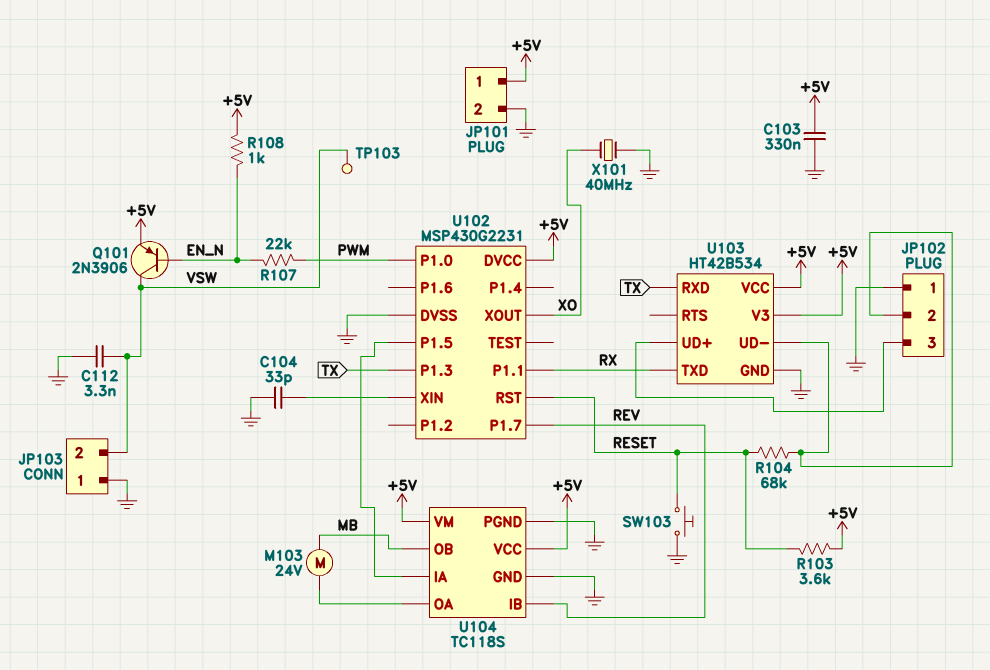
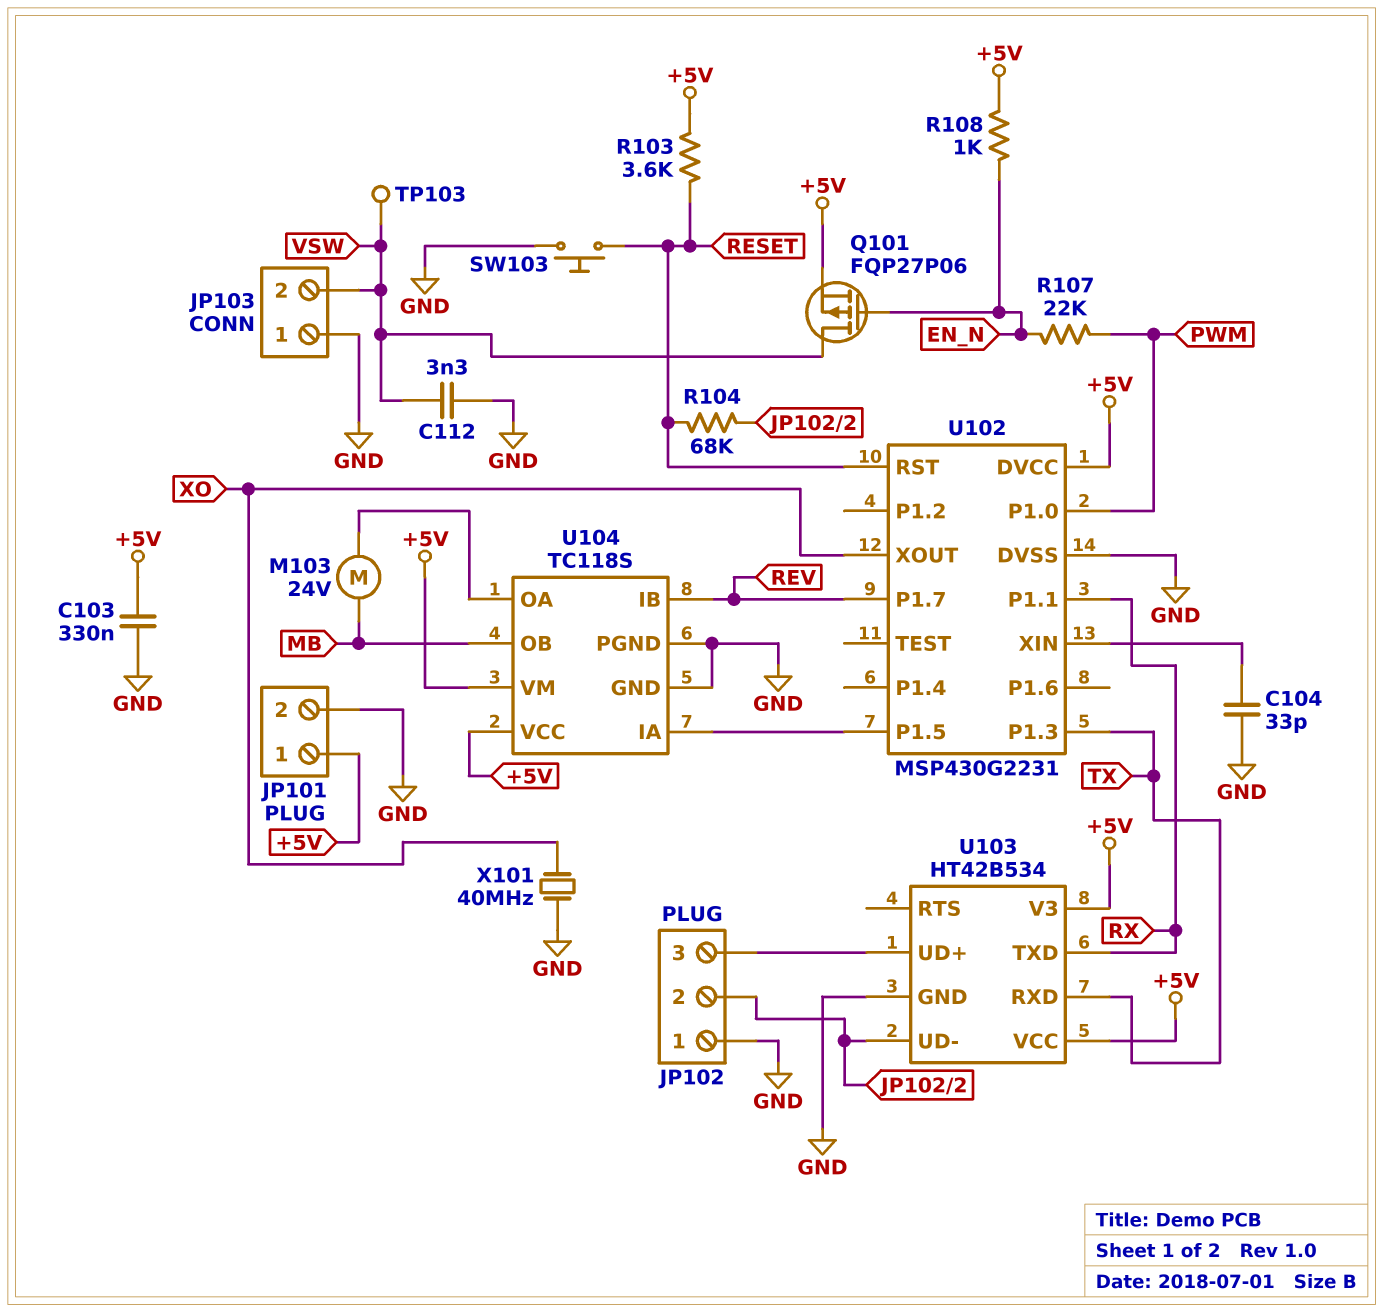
Q101: PNP 2N3906 (B EN_N, C VSW, E +5V) -> PMOS FQP27P06 (G EN_N, D VSW, S +5V)

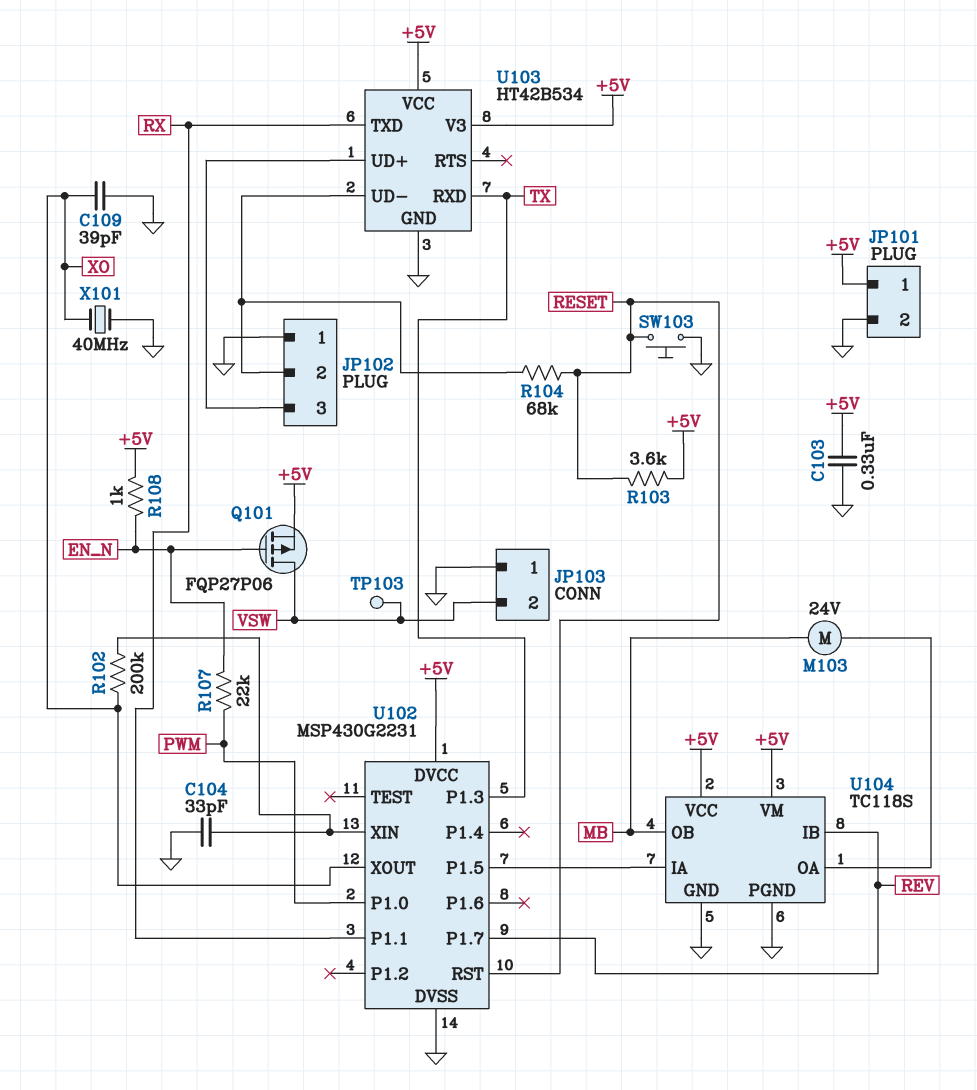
C109: none -> 39pF (GND, XO)
C112: 3.3nF (GND, VSW) -> none
R102: none -> 200k (U102/XIN, XO)

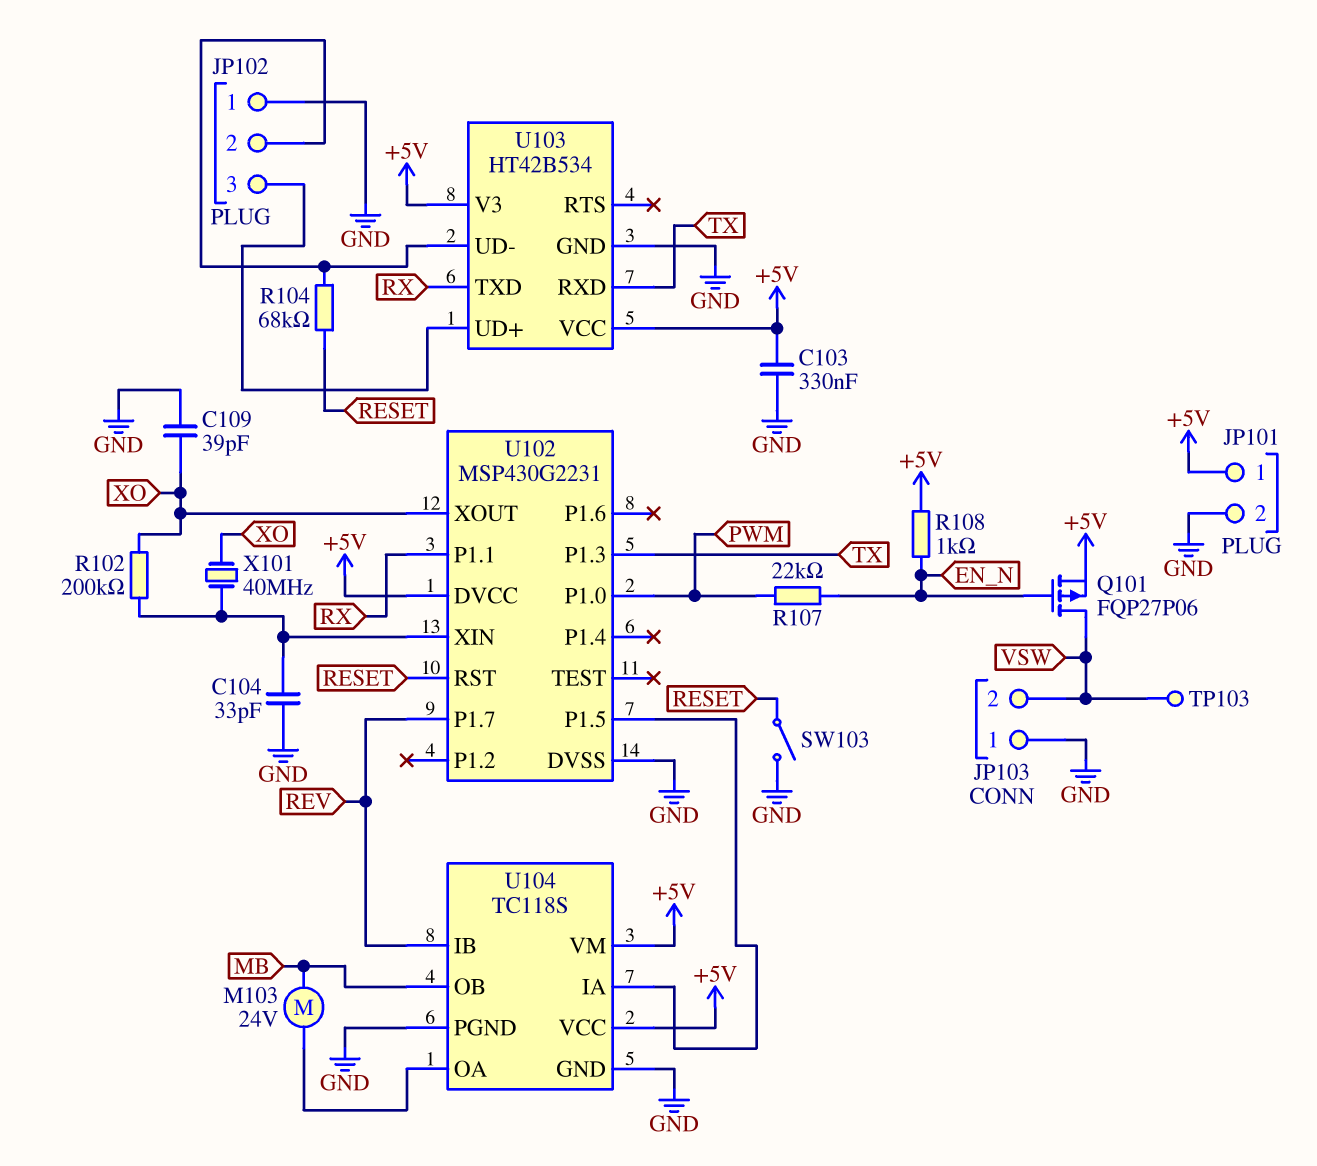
R103: 3.6k (+5V, RESET) -> none
SW103: button (GND, RESET) -> switch (GND, RESET)
X101: 40MHz (GND, XO) -> 40MHz (U102/XIN, XO)

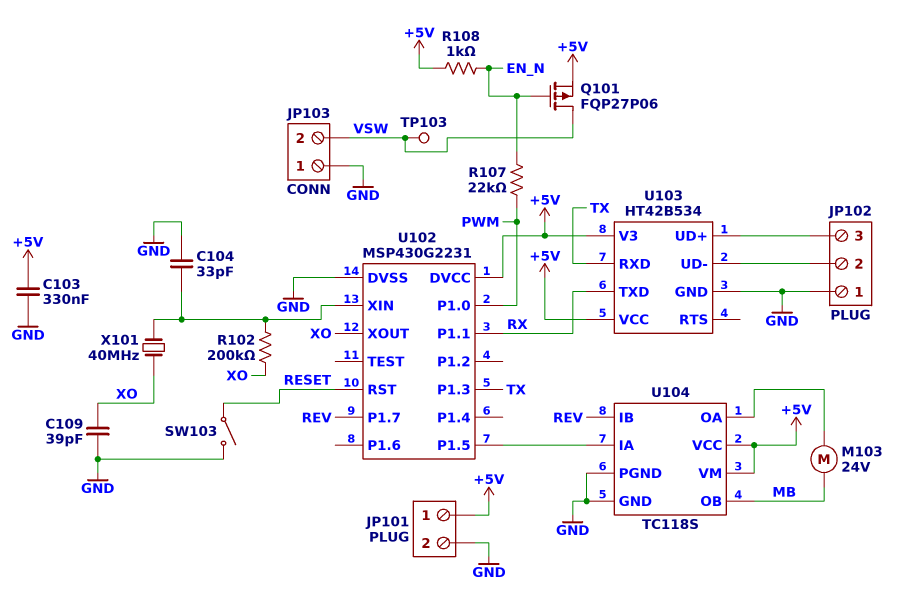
R104: 68k (JP102/2, RESET) -> none

